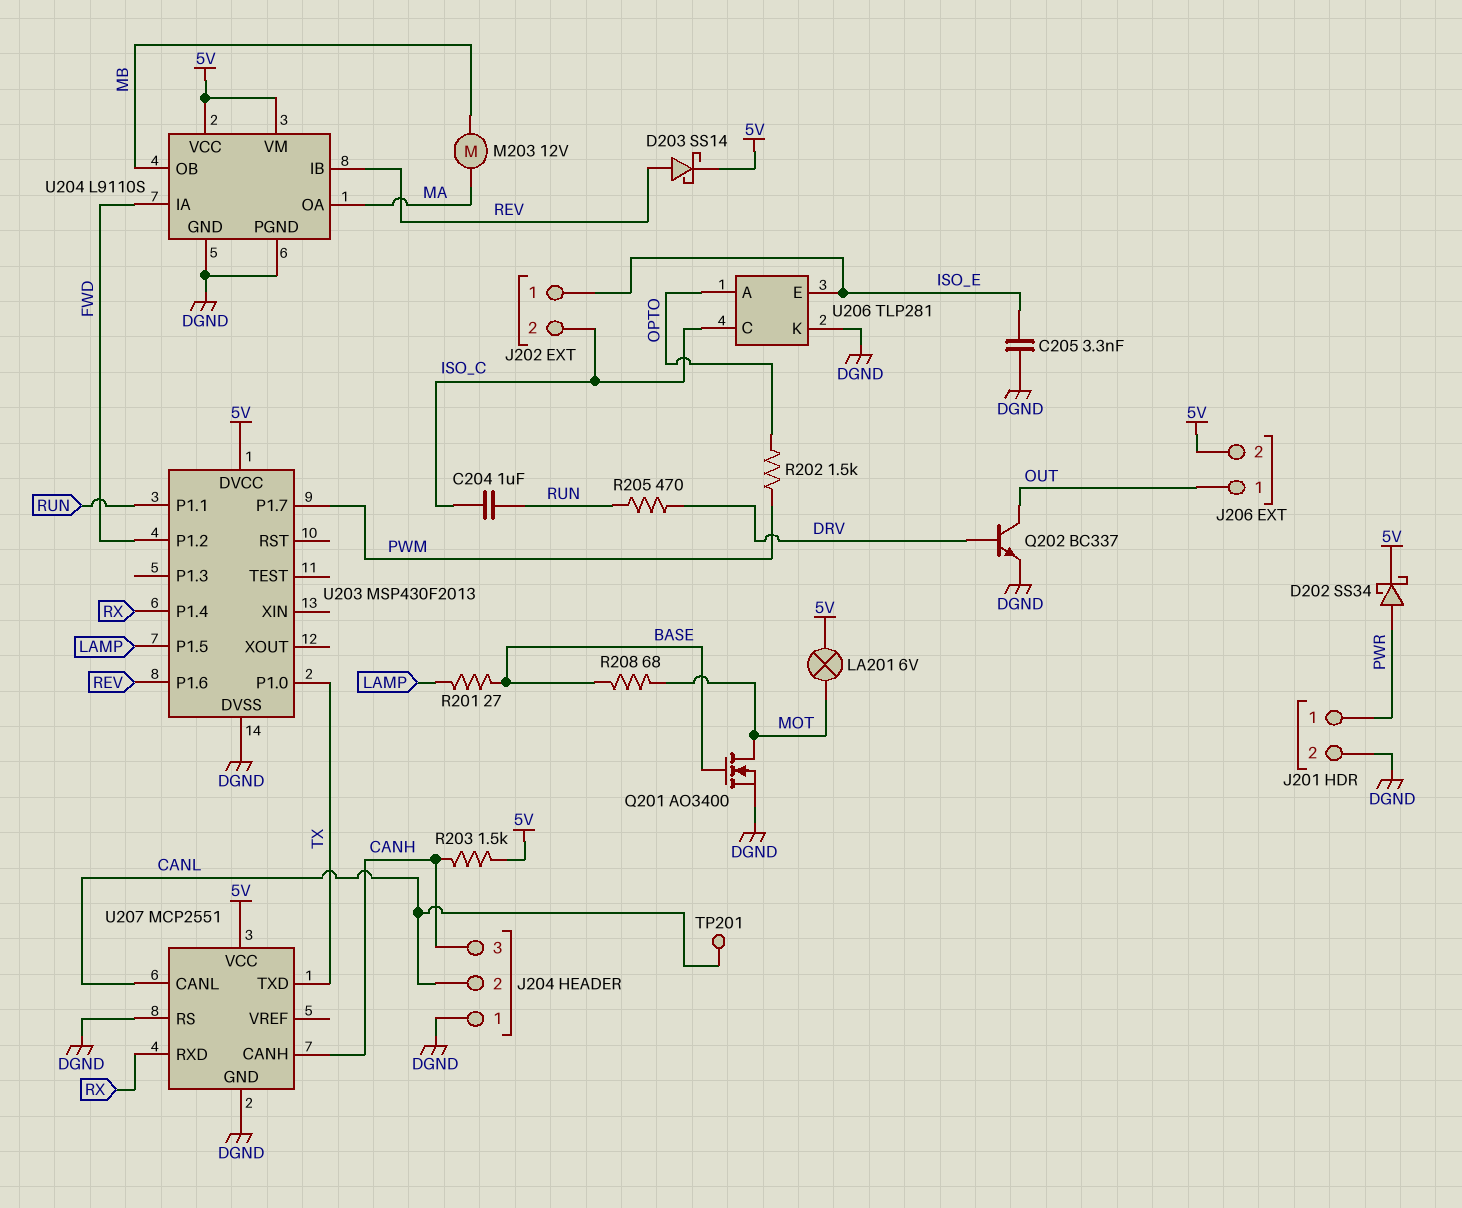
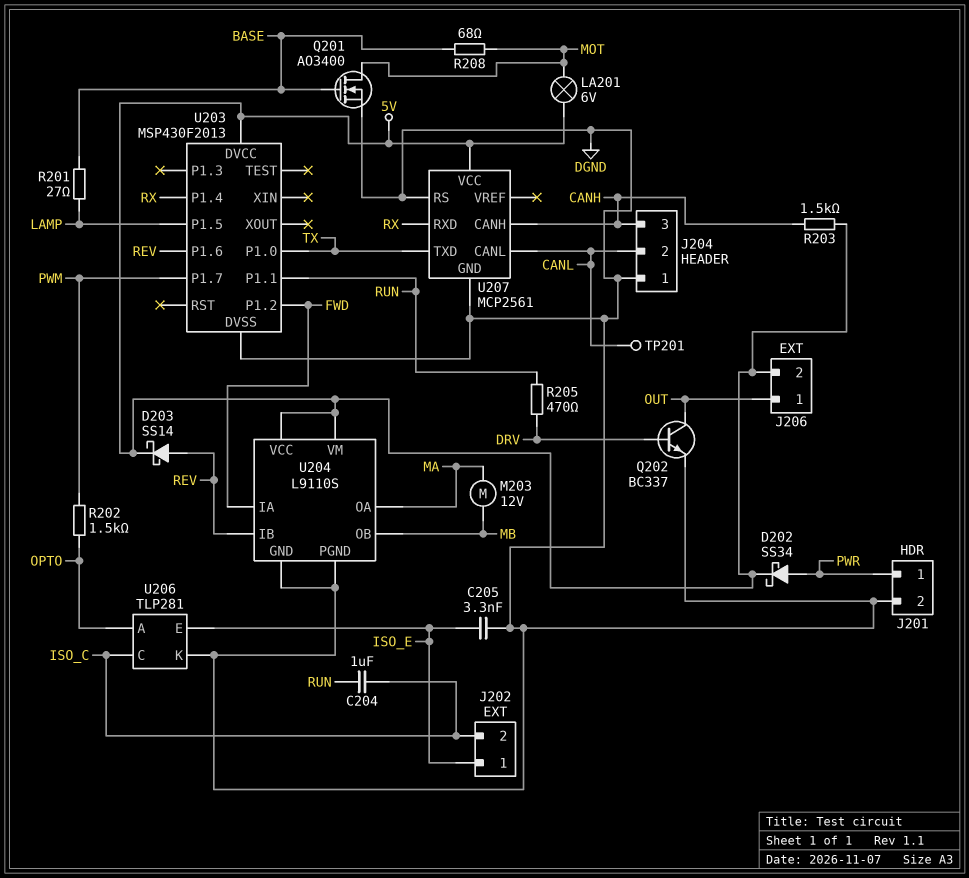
U207: MCP2551 -> MCP2561

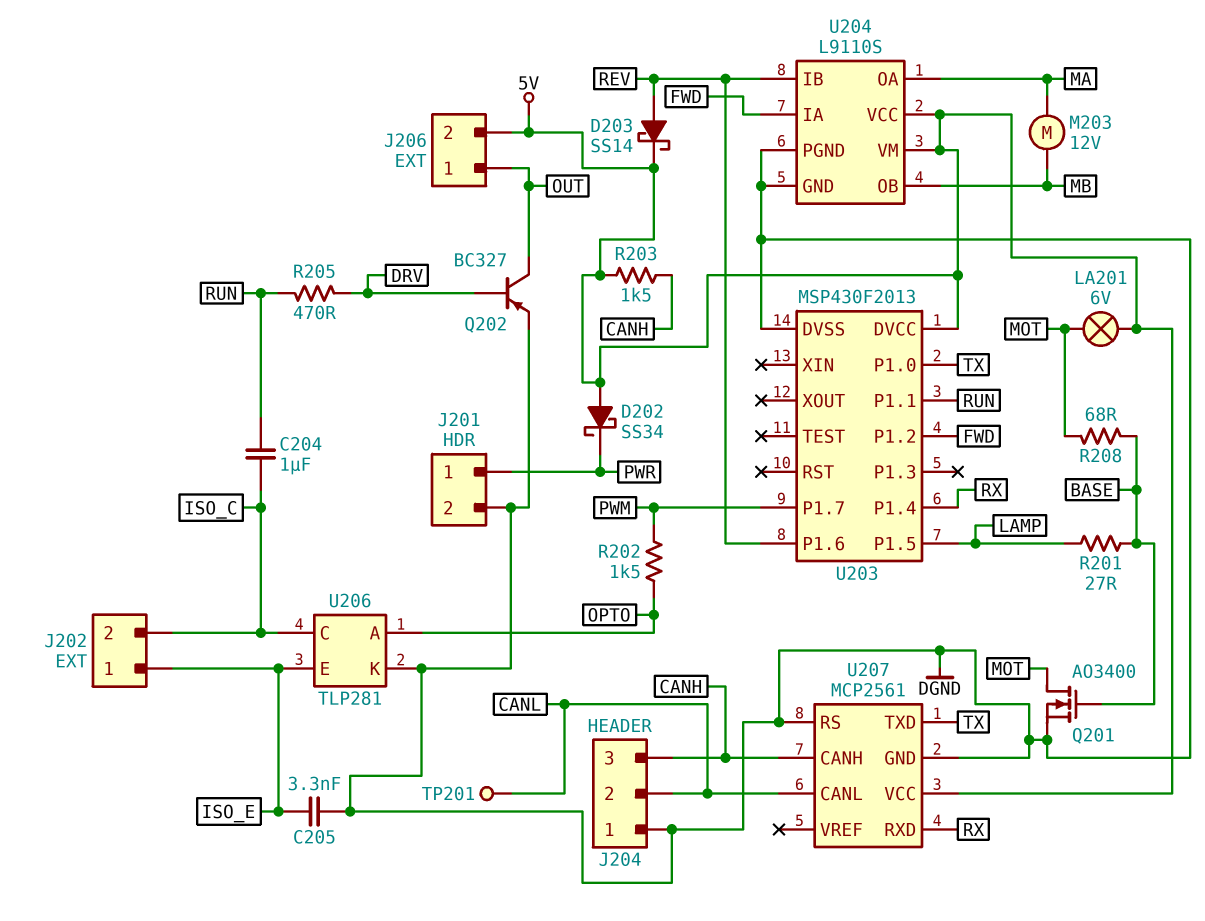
D202: schottky SS34 (A PWR, K 5V) -> schottky SS34 (A 5V, K PWR)
Q202: NPN BC337 (B DRV, C OUT, E DGND) -> PNP BC327 (B DRV, C OUT, E DGND)

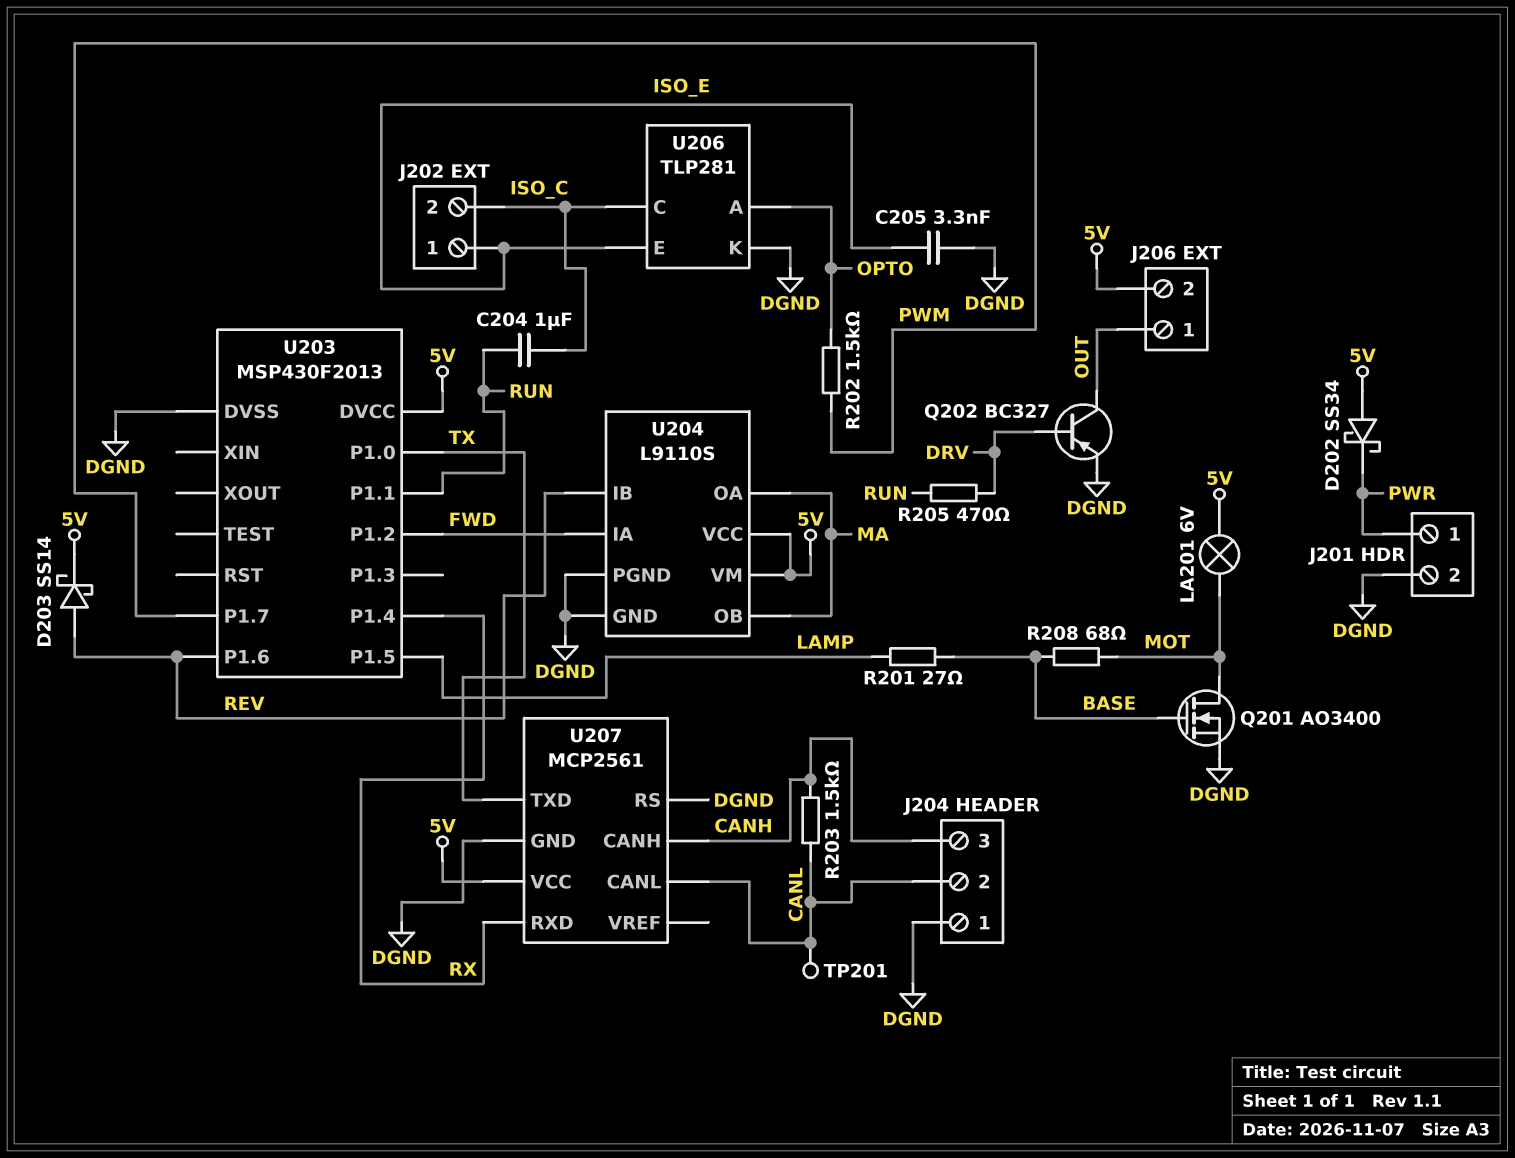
M203: motor 12V (MA, MB) -> none
R203: 1.5k (5V, CANH) -> 1.5k (CANH, CANL)
U204 pin OB: MB -> MA

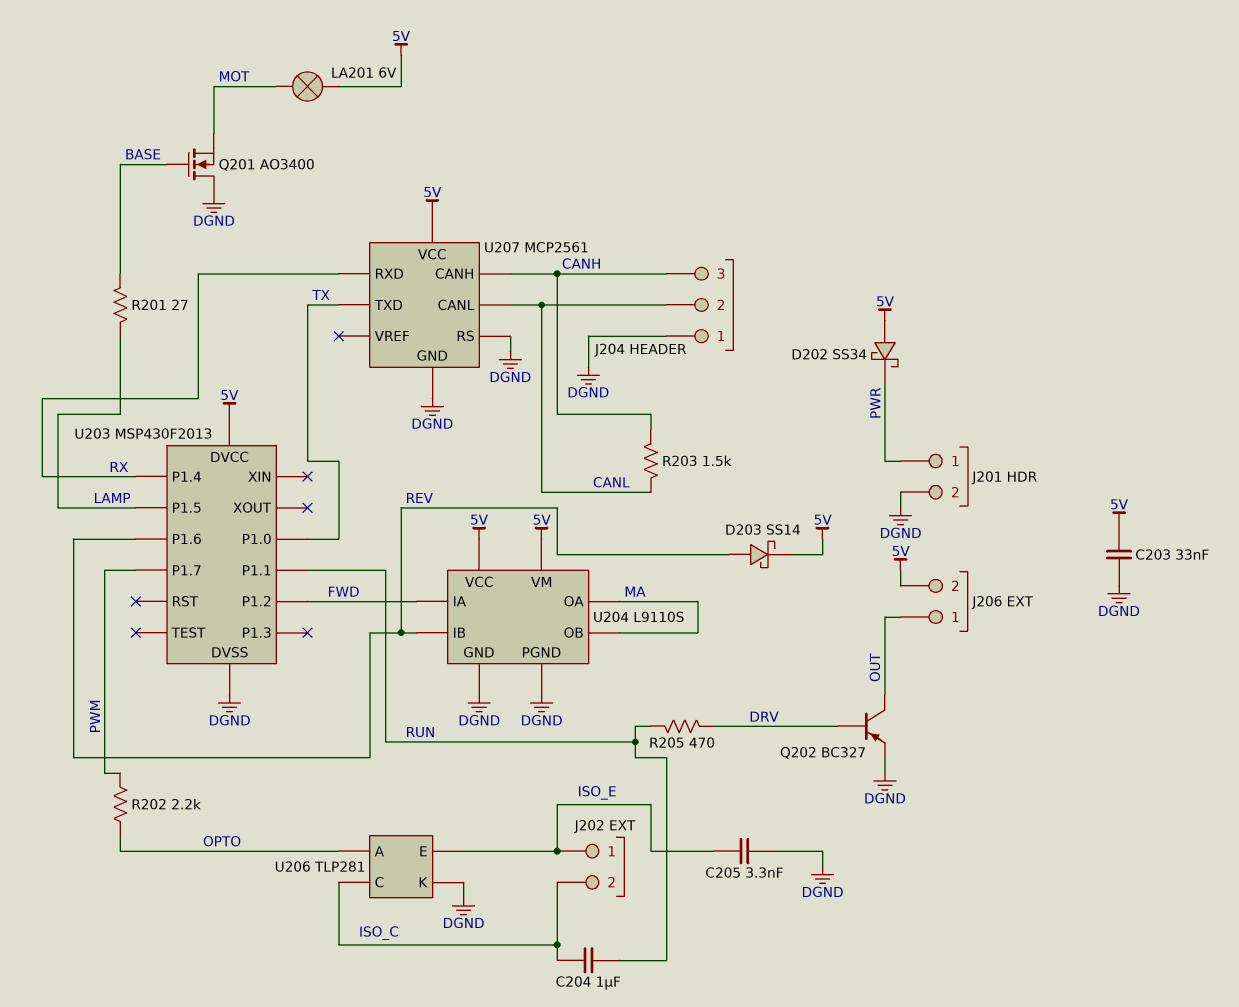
C203: none -> 33nF (5V, DGND)
Q201: NMOS AO3400 (G BASE, D MOT, S DGND) -> NMOS AO3400 (G BASE, D DGND, S MOT)
R202: 1.5k (OPTO, PWM) -> 2.2k (OPTO, PWM)
R208: 68 (BASE, MOT) -> none
TP201: test point (CANL) -> none

